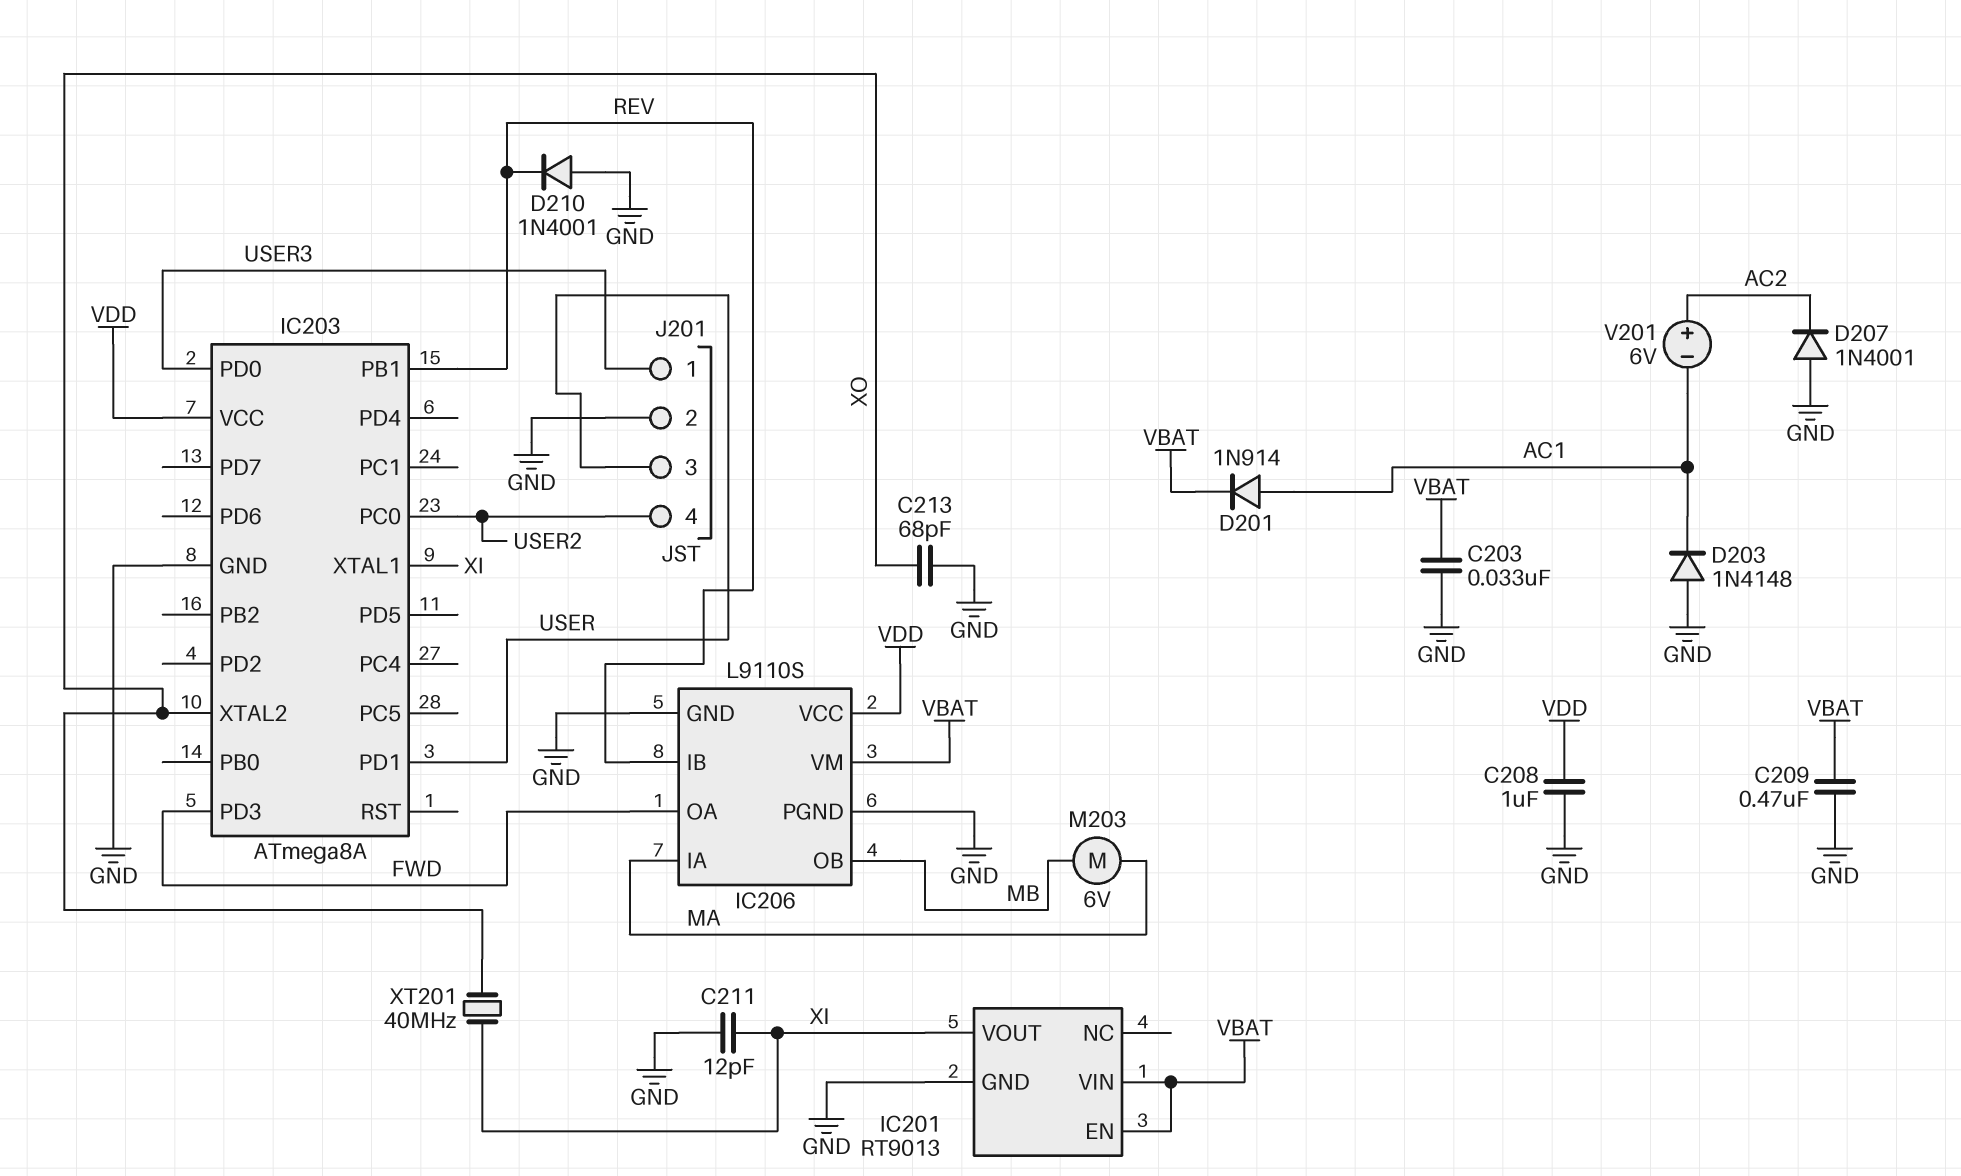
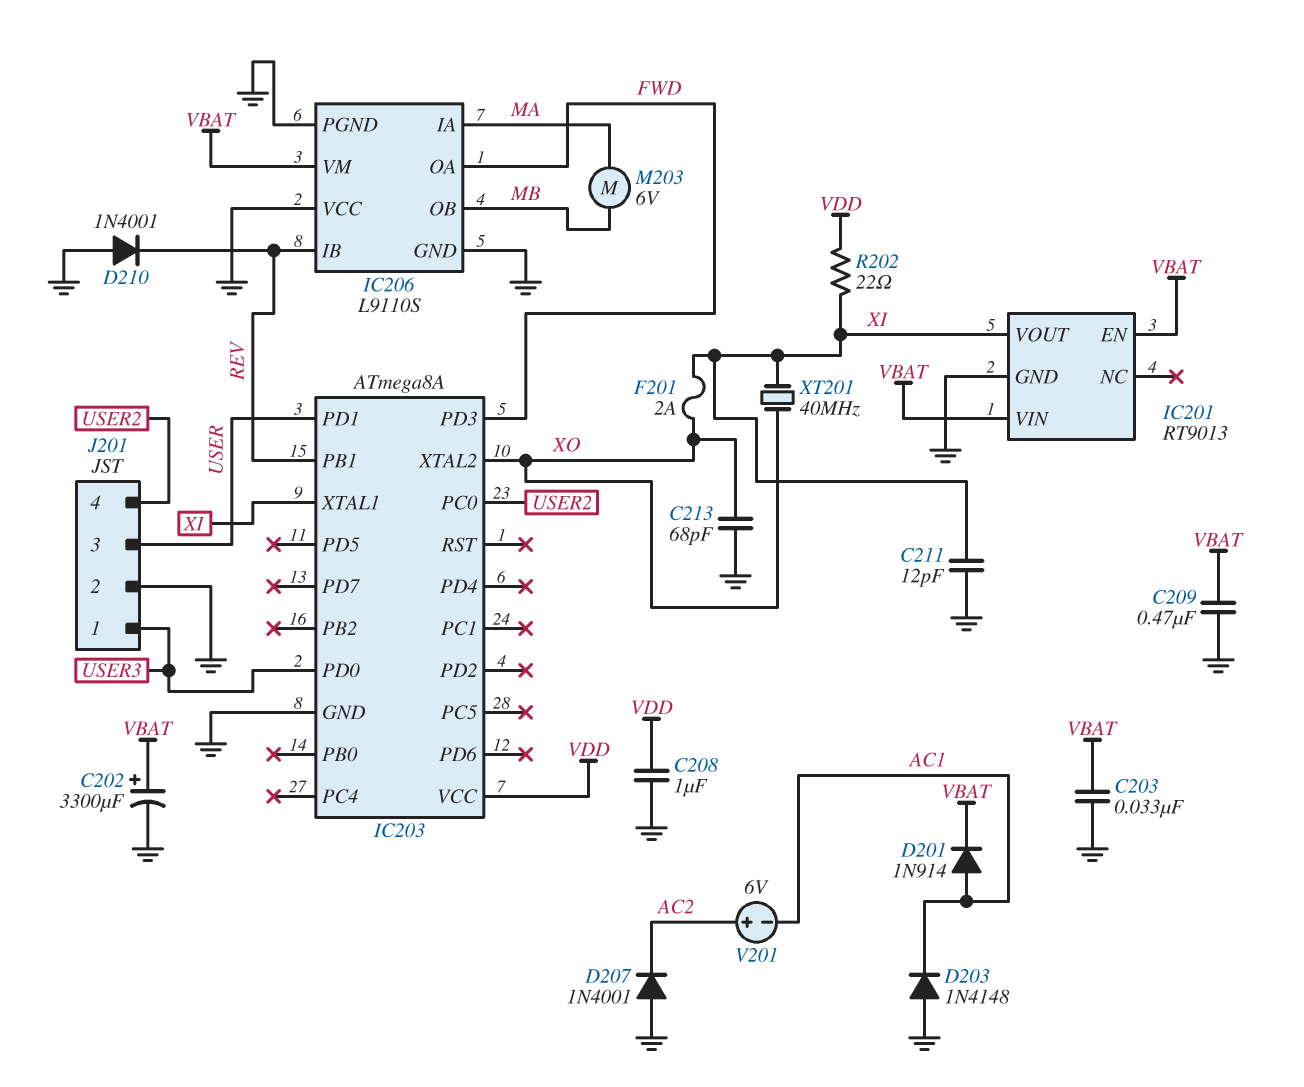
C202: none -> 3300uF (plus VBAT, minus GND)
F201: none -> 2A (XI, XO)
IC206 pin VCC: VDD -> GND
R202: none -> 22 (VDD, XI)

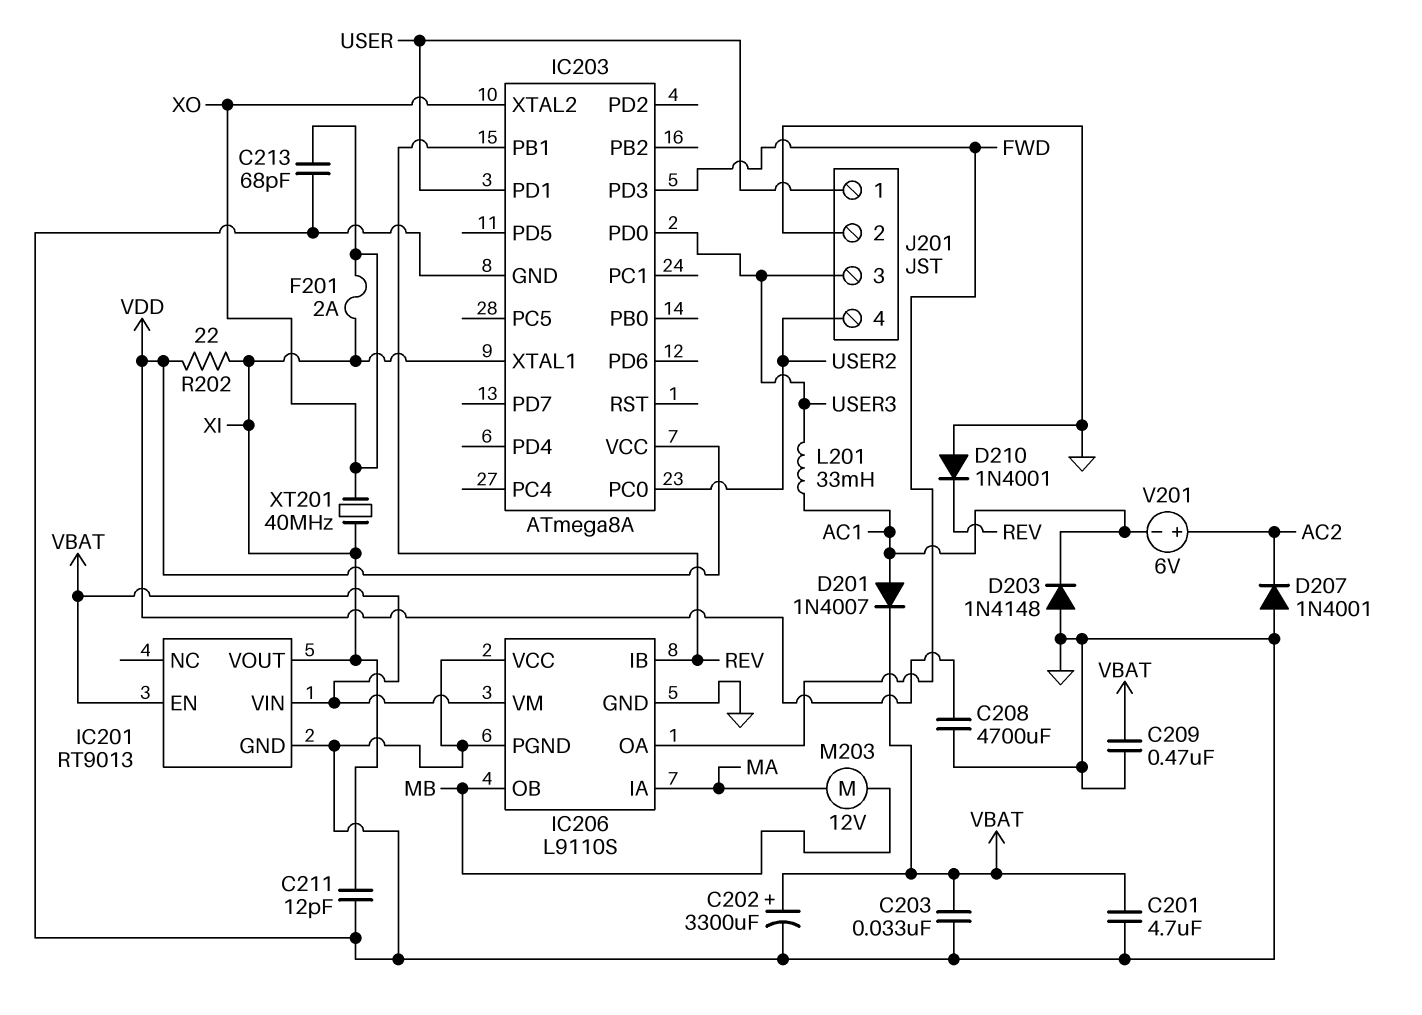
C201: none -> 4.7uF (GND, VBAT)
C208: 1uF (GND, VDD) -> 4700uF (GND, VDD)
D201: diode 1N914 (A AC1, K VBAT) -> diode 1N4007 (A AC1, K VBAT)
J201 pin 1: USER3 -> USER
J201 pin 3: USER -> USER3
L201: none -> 33mH (AC1, USER3)
M203: motor 6V (MA, MB) -> motor 12V (MA, MB)

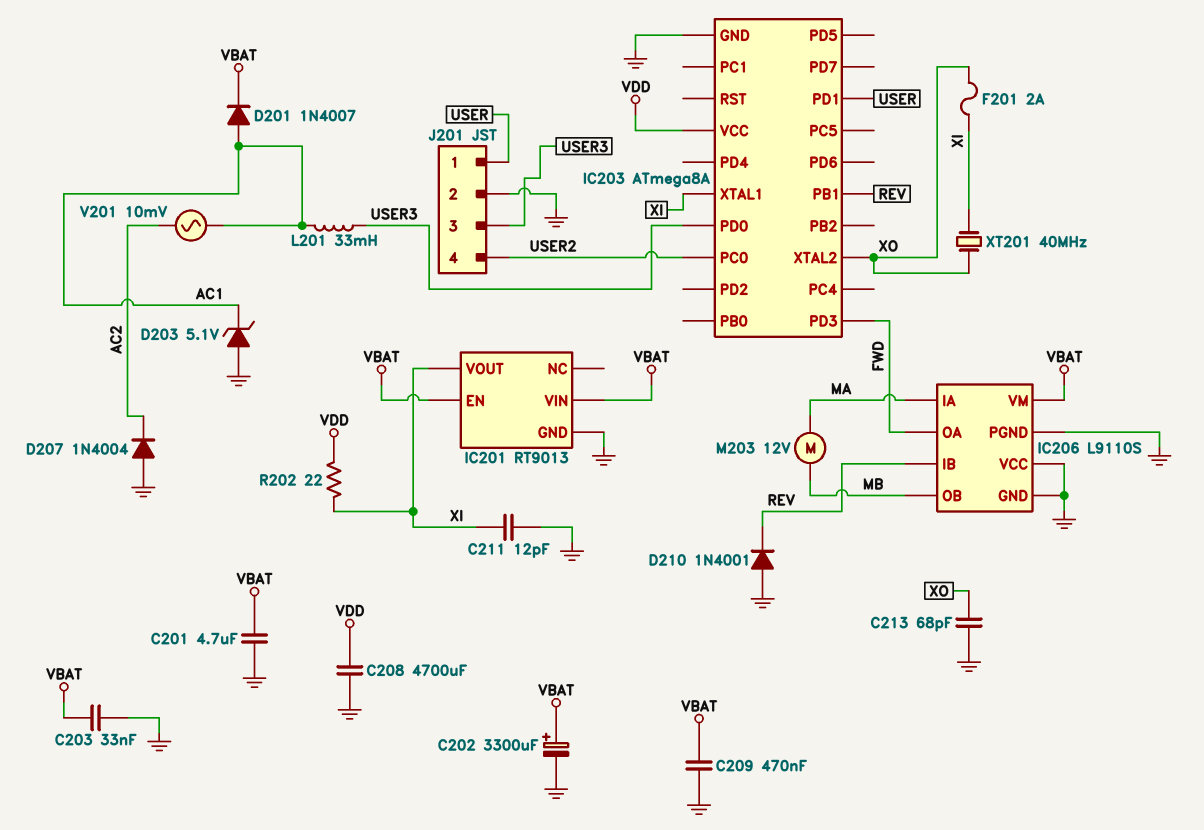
D203: diode 1N4148 (A GND, K AC1) -> zener 5.1V (A GND, K AC1)
D207: diode 1N4001 (A GND, K AC2) -> diode 1N4004 (A GND, K AC2)
V201: 6V (plus AC2, minus AC1) -> AC 10mV (AC1, AC2)

